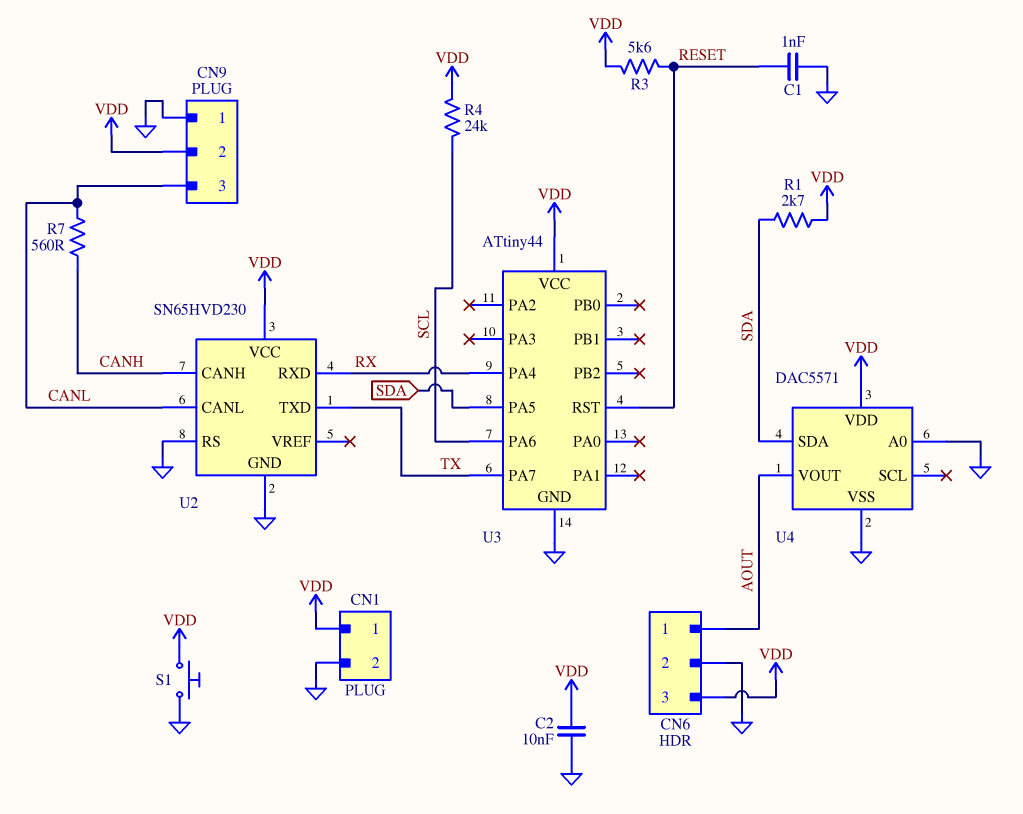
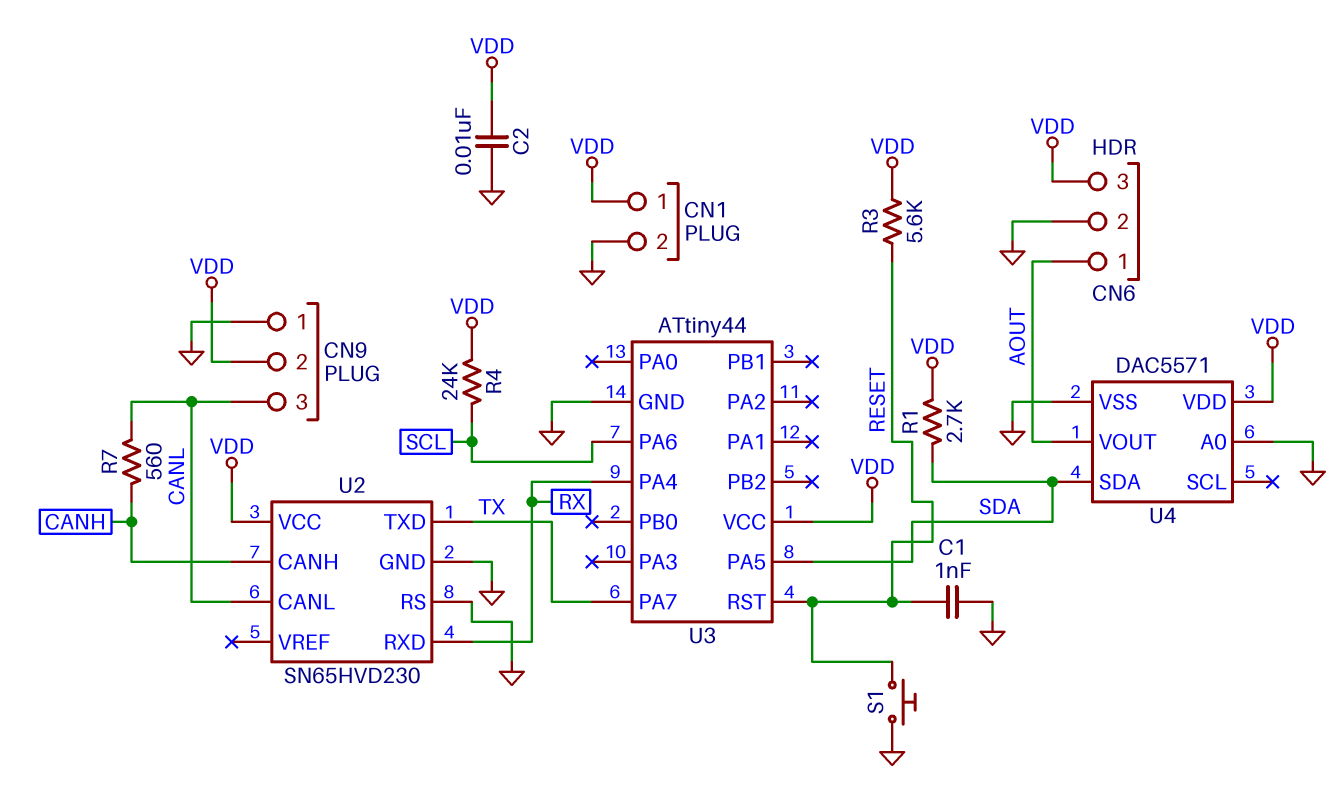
S1: button (GND, VDD) -> button (GND, RESET)

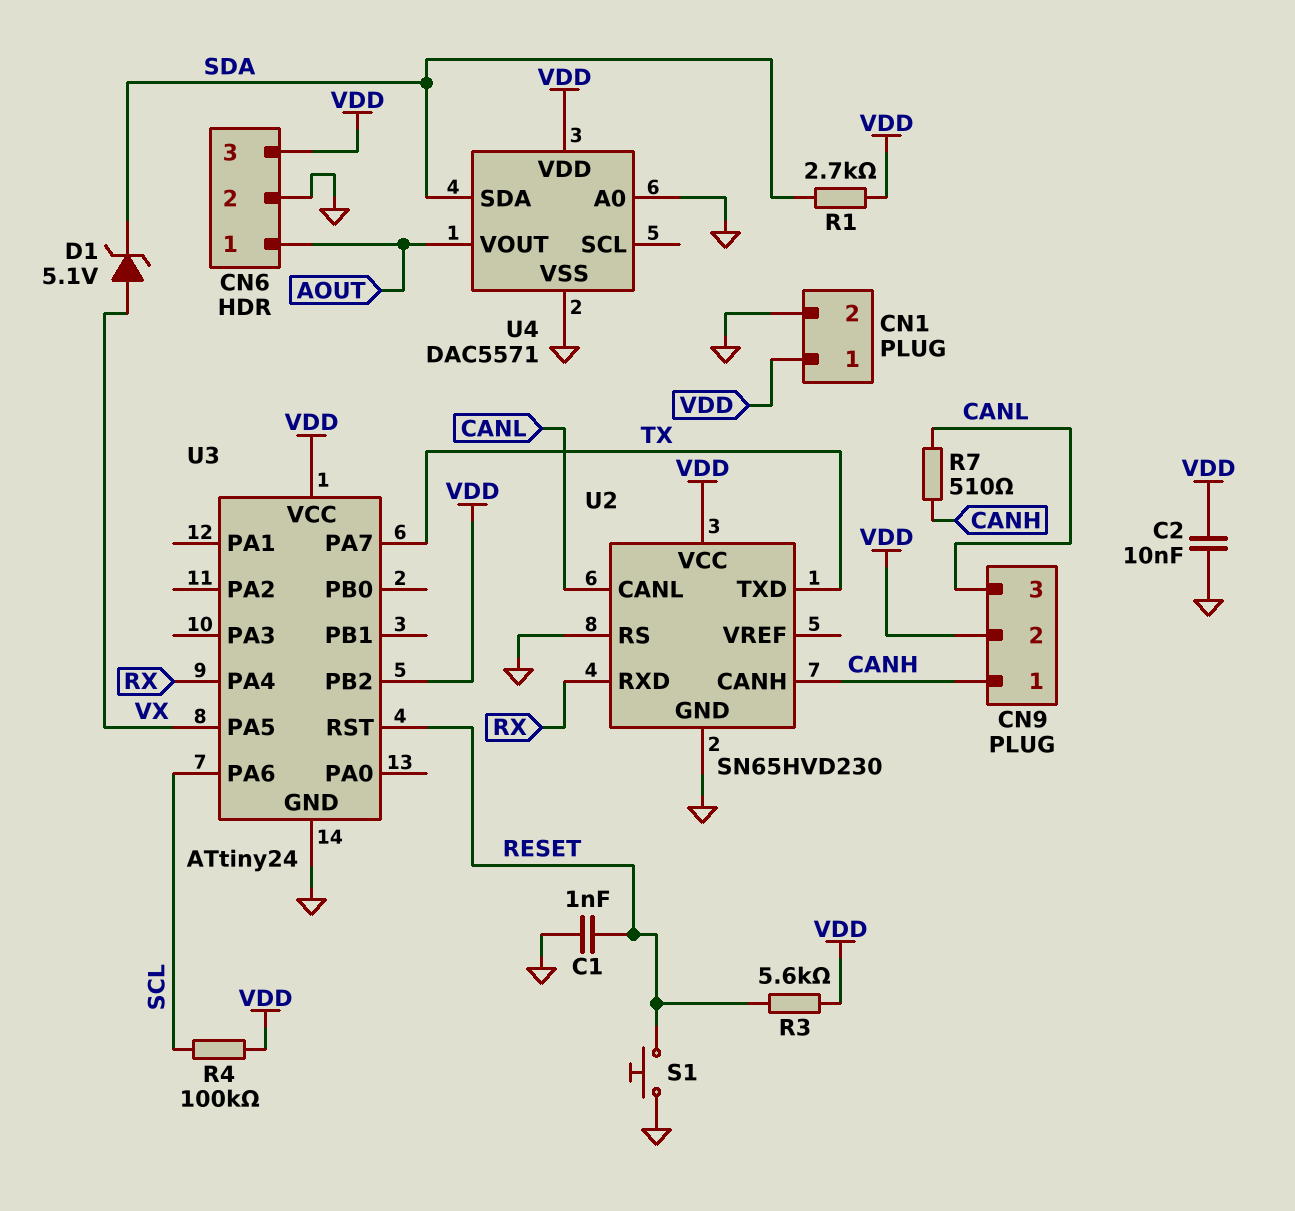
CN9 pin 1: GND -> CANH
D1: none -> zener 5.1V (A VX, K SDA)
R4: 24k (SCL, VDD) -> 100k (SCL, VDD)
R7: 560 (CANH, CANL) -> 510 (CANH, CANL)
U3: ATtiny44 -> ATtiny24
U3 pin PA5: SDA -> VX
U3 pin PB2: none -> VDD

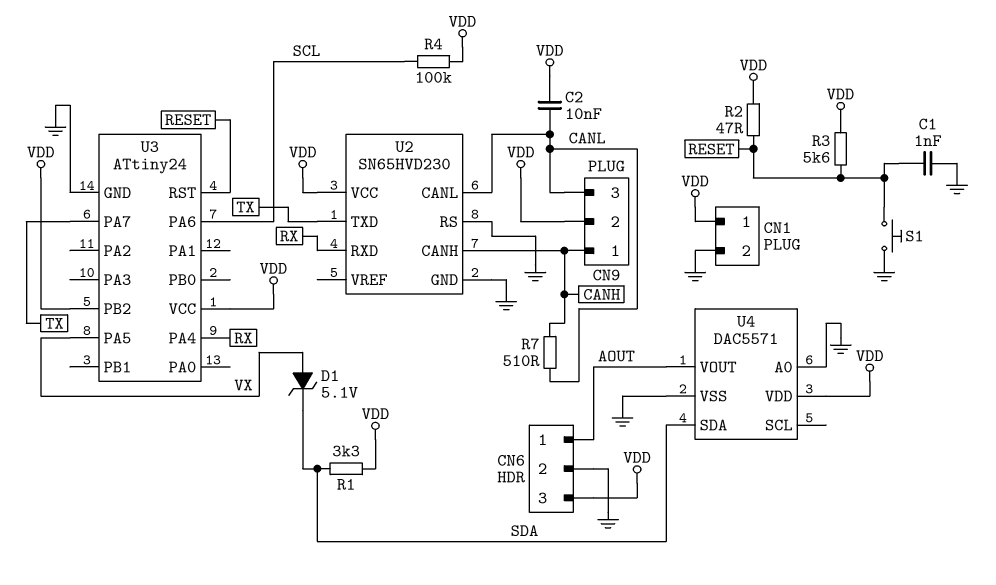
C2: 10nF (GND, VDD) -> 10nF (CANL, VDD)
R1: 2.7k (SDA, VDD) -> 3.3k (SDA, VDD)
R2: none -> 47 (RESET, VDD)

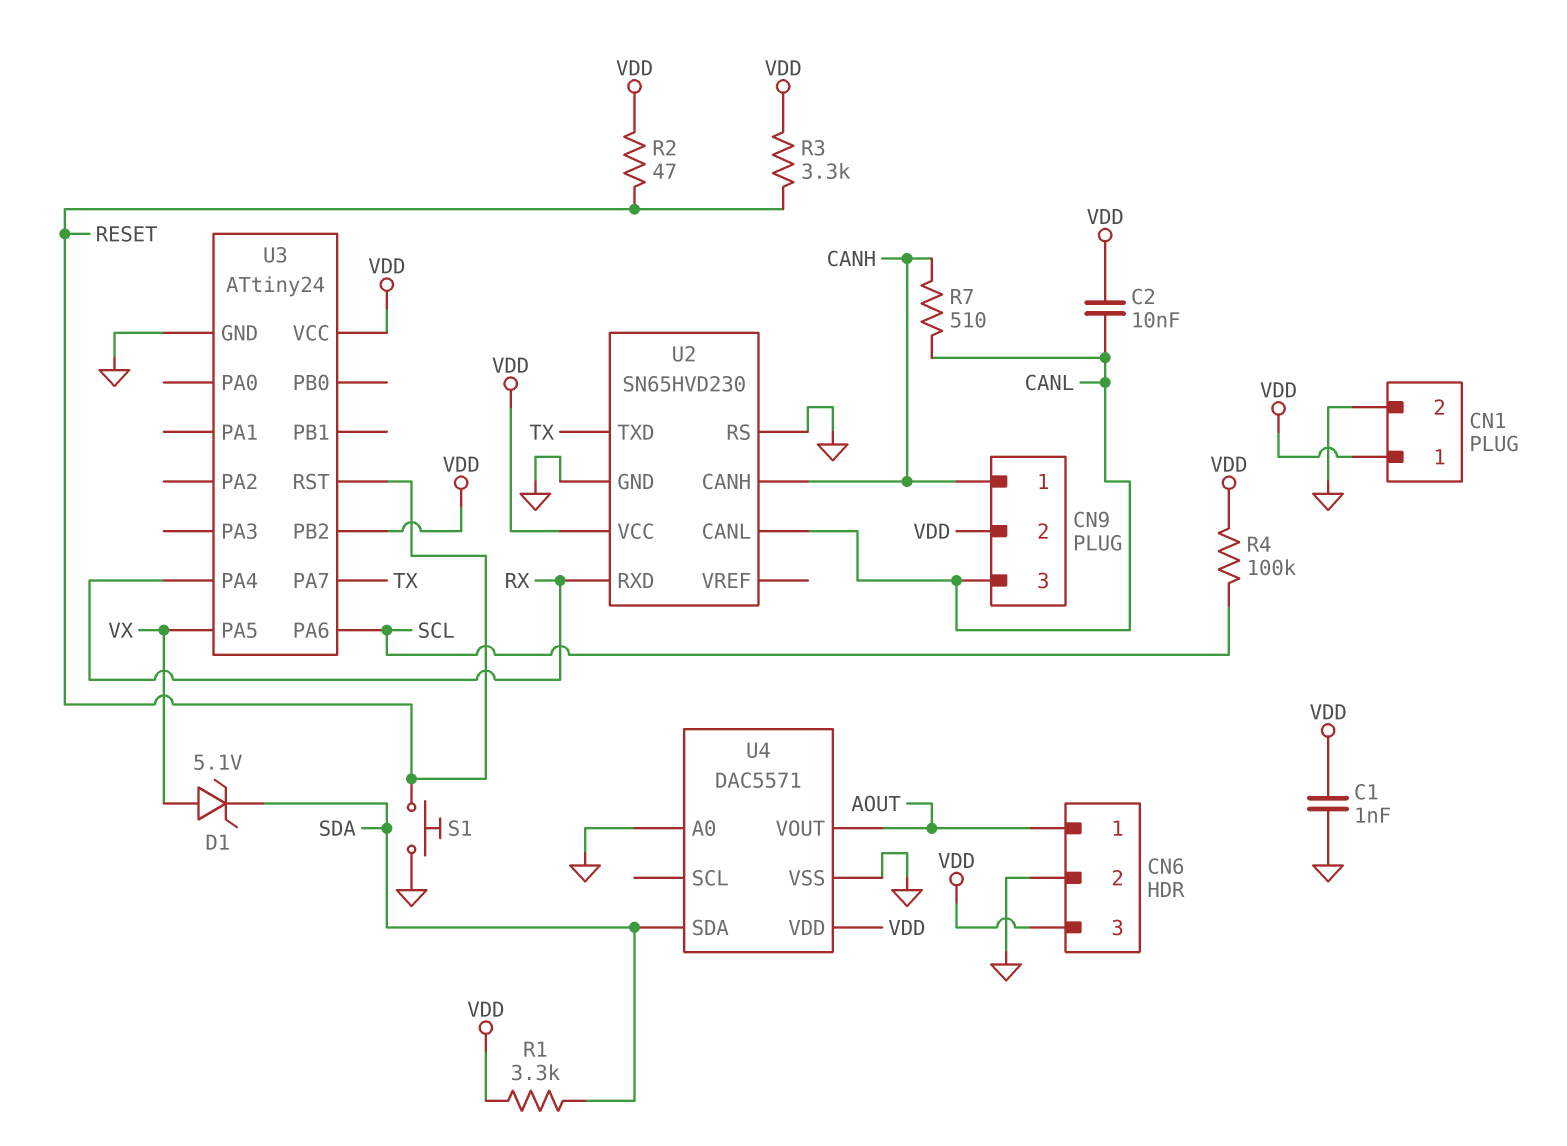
C1: 1nF (GND, RESET) -> 1nF (GND, VDD)
R3: 5.6k (RESET, VDD) -> 3.3k (RESET, VDD)

